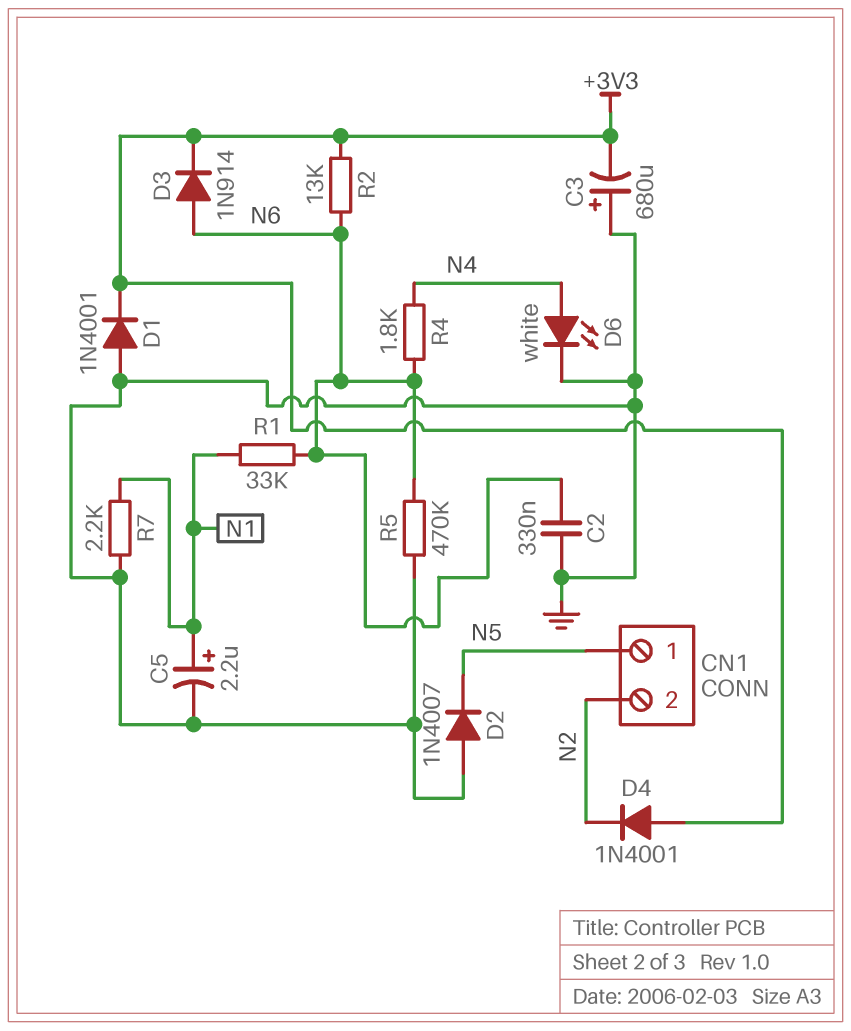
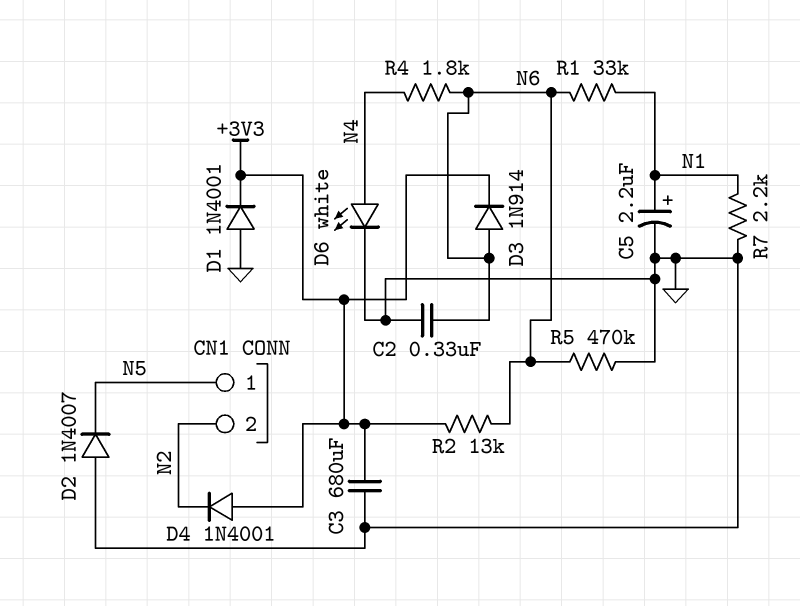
C3: 680uF (plus GND, minus +3V3) -> 680uF (+3V3, GND)

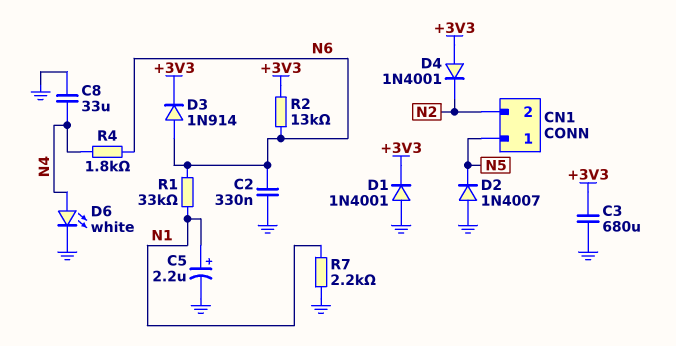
C8: none -> 33uF (GND, N4)
R5: 470k (GND, N6) -> none

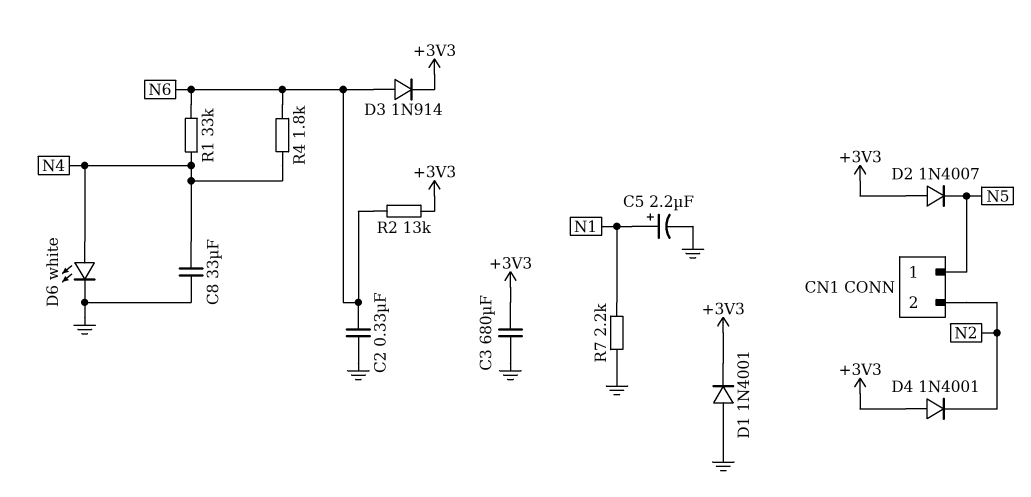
D2: diode 1N4007 (A GND, K N5) -> diode 1N4007 (A +3V3, K N5)
R1: 33k (N1, N6) -> 33k (N4, N6)

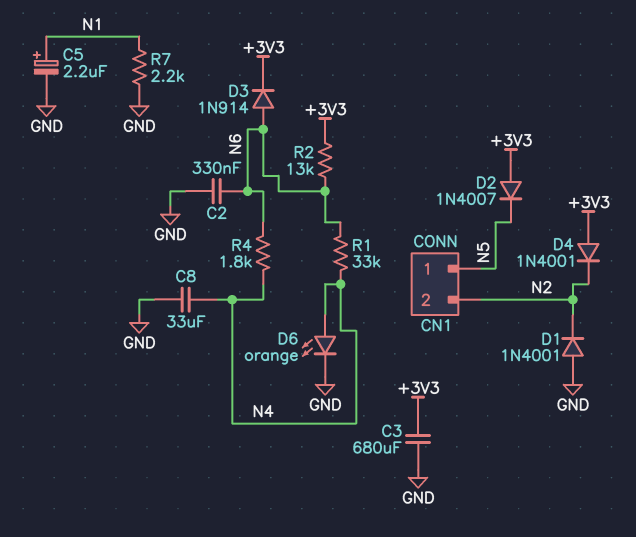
D1: diode 1N4001 (A GND, K +3V3) -> diode 1N4001 (A GND, K N2)
D6: LED white (A N4, K GND) -> LED orange (A N4, K GND)

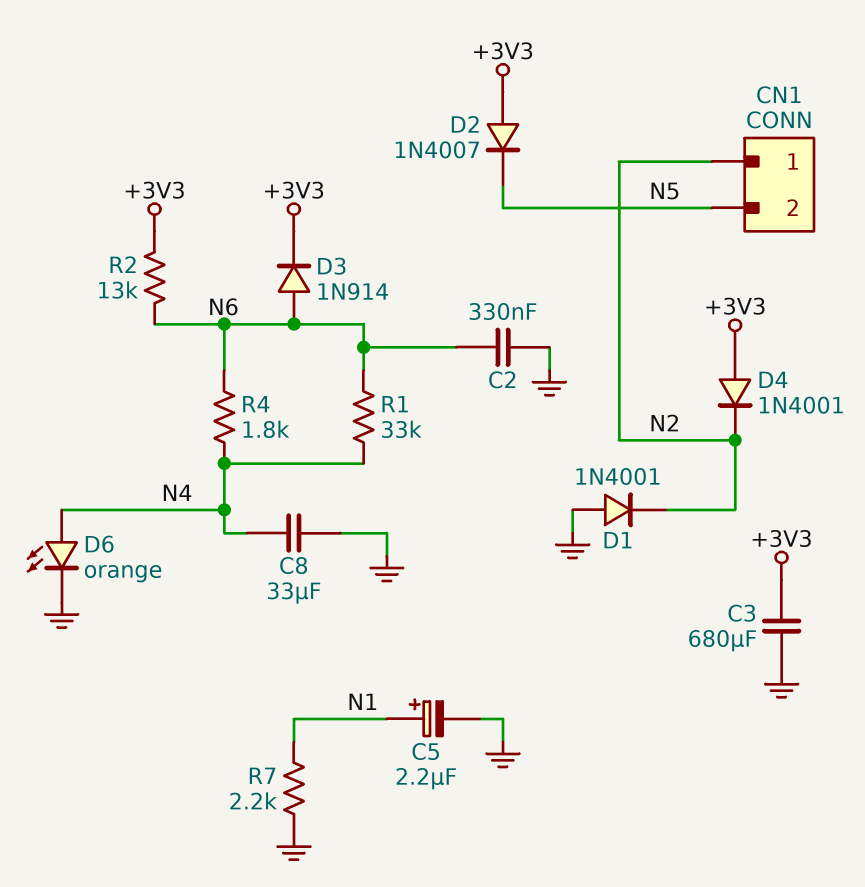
CN1 pin 1: N5 -> N2
CN1 pin 2: N2 -> N5

